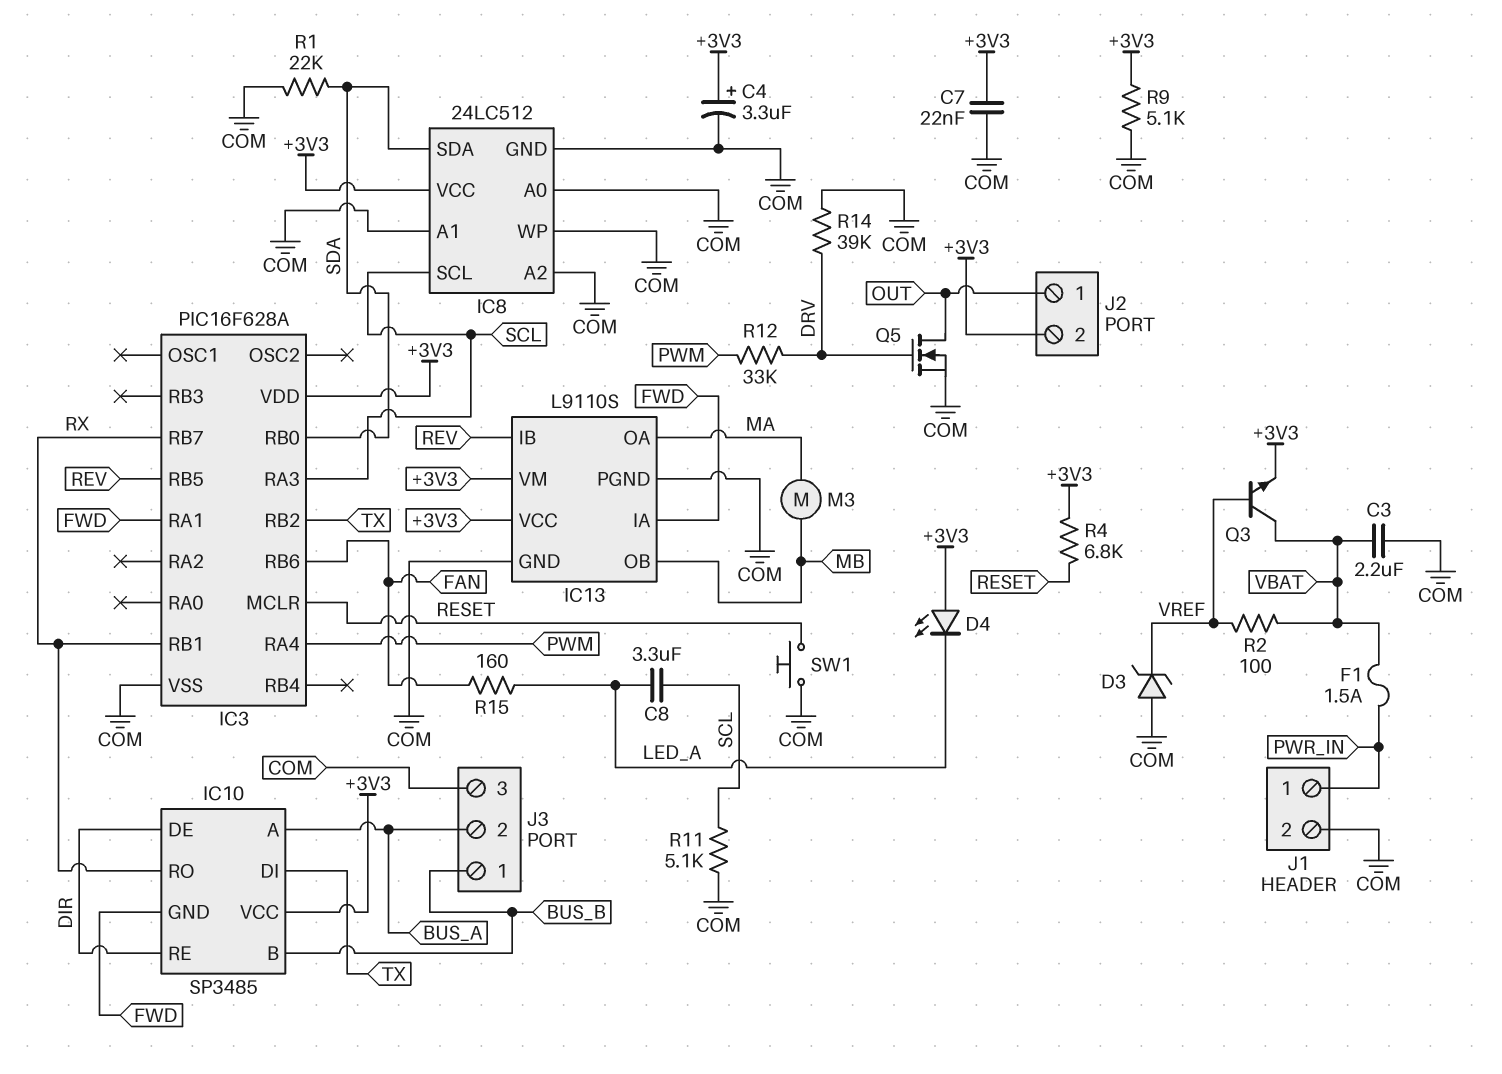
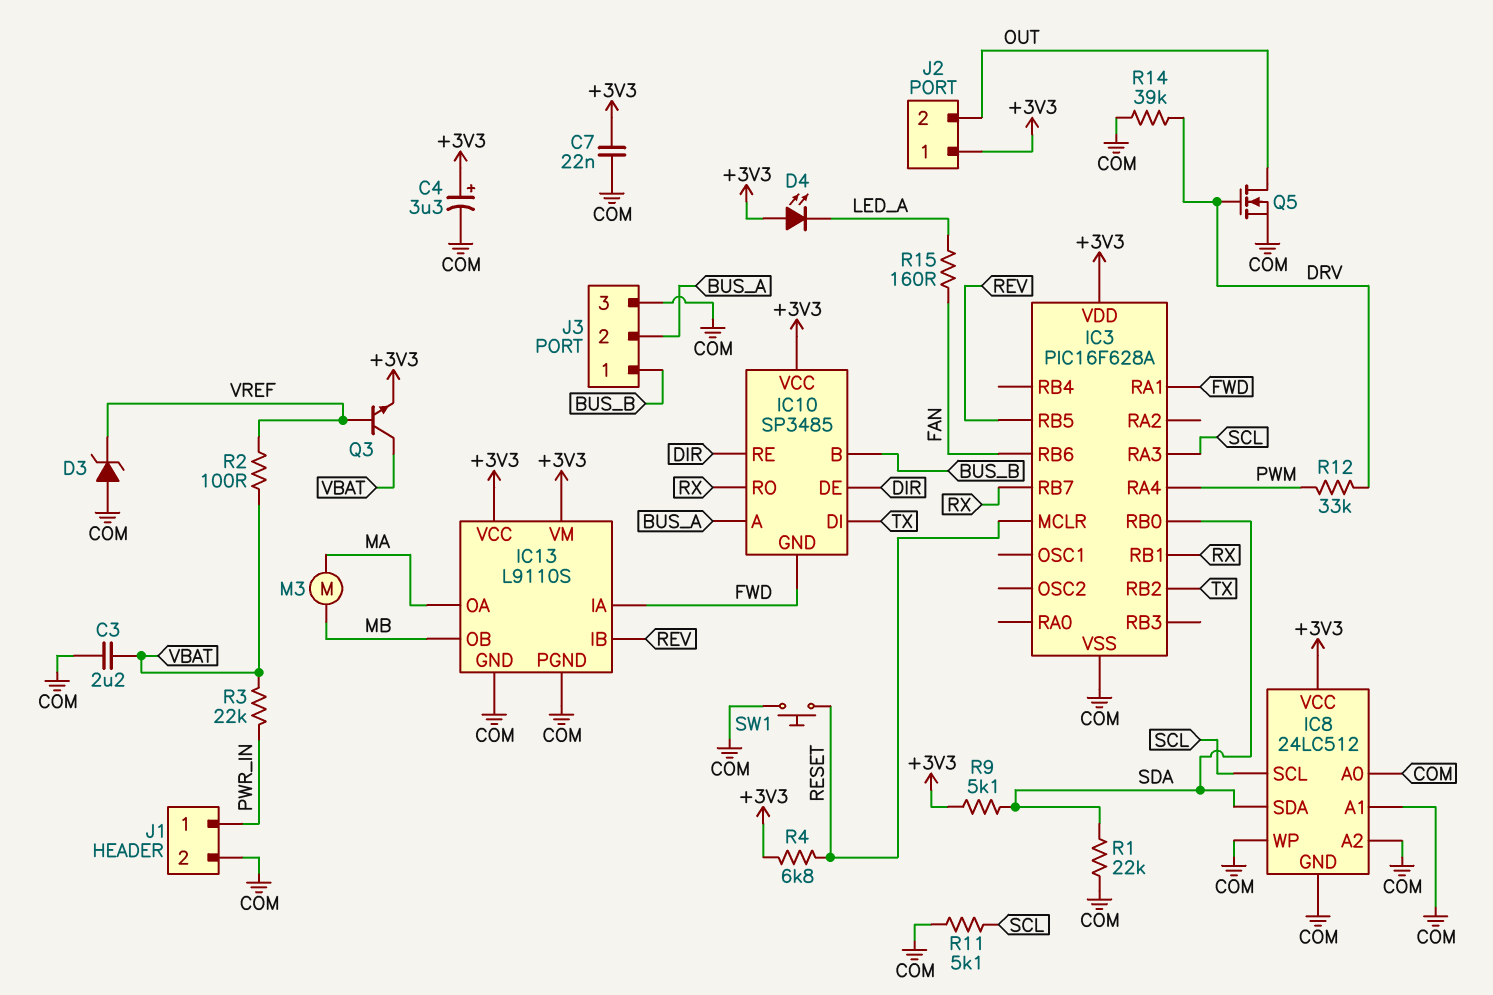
C8: 3.3uF (LED_A, SCL) -> none
F1: 1.5A (PWR_IN, VBAT) -> none
J2 pin 1: OUT -> +3V3
J2 pin 2: +3V3 -> OUT
R3: none -> 22k (PWR_IN, VBAT)
R9: 5.1k (+3V3, COM) -> 5.1k (+3V3, SDA)

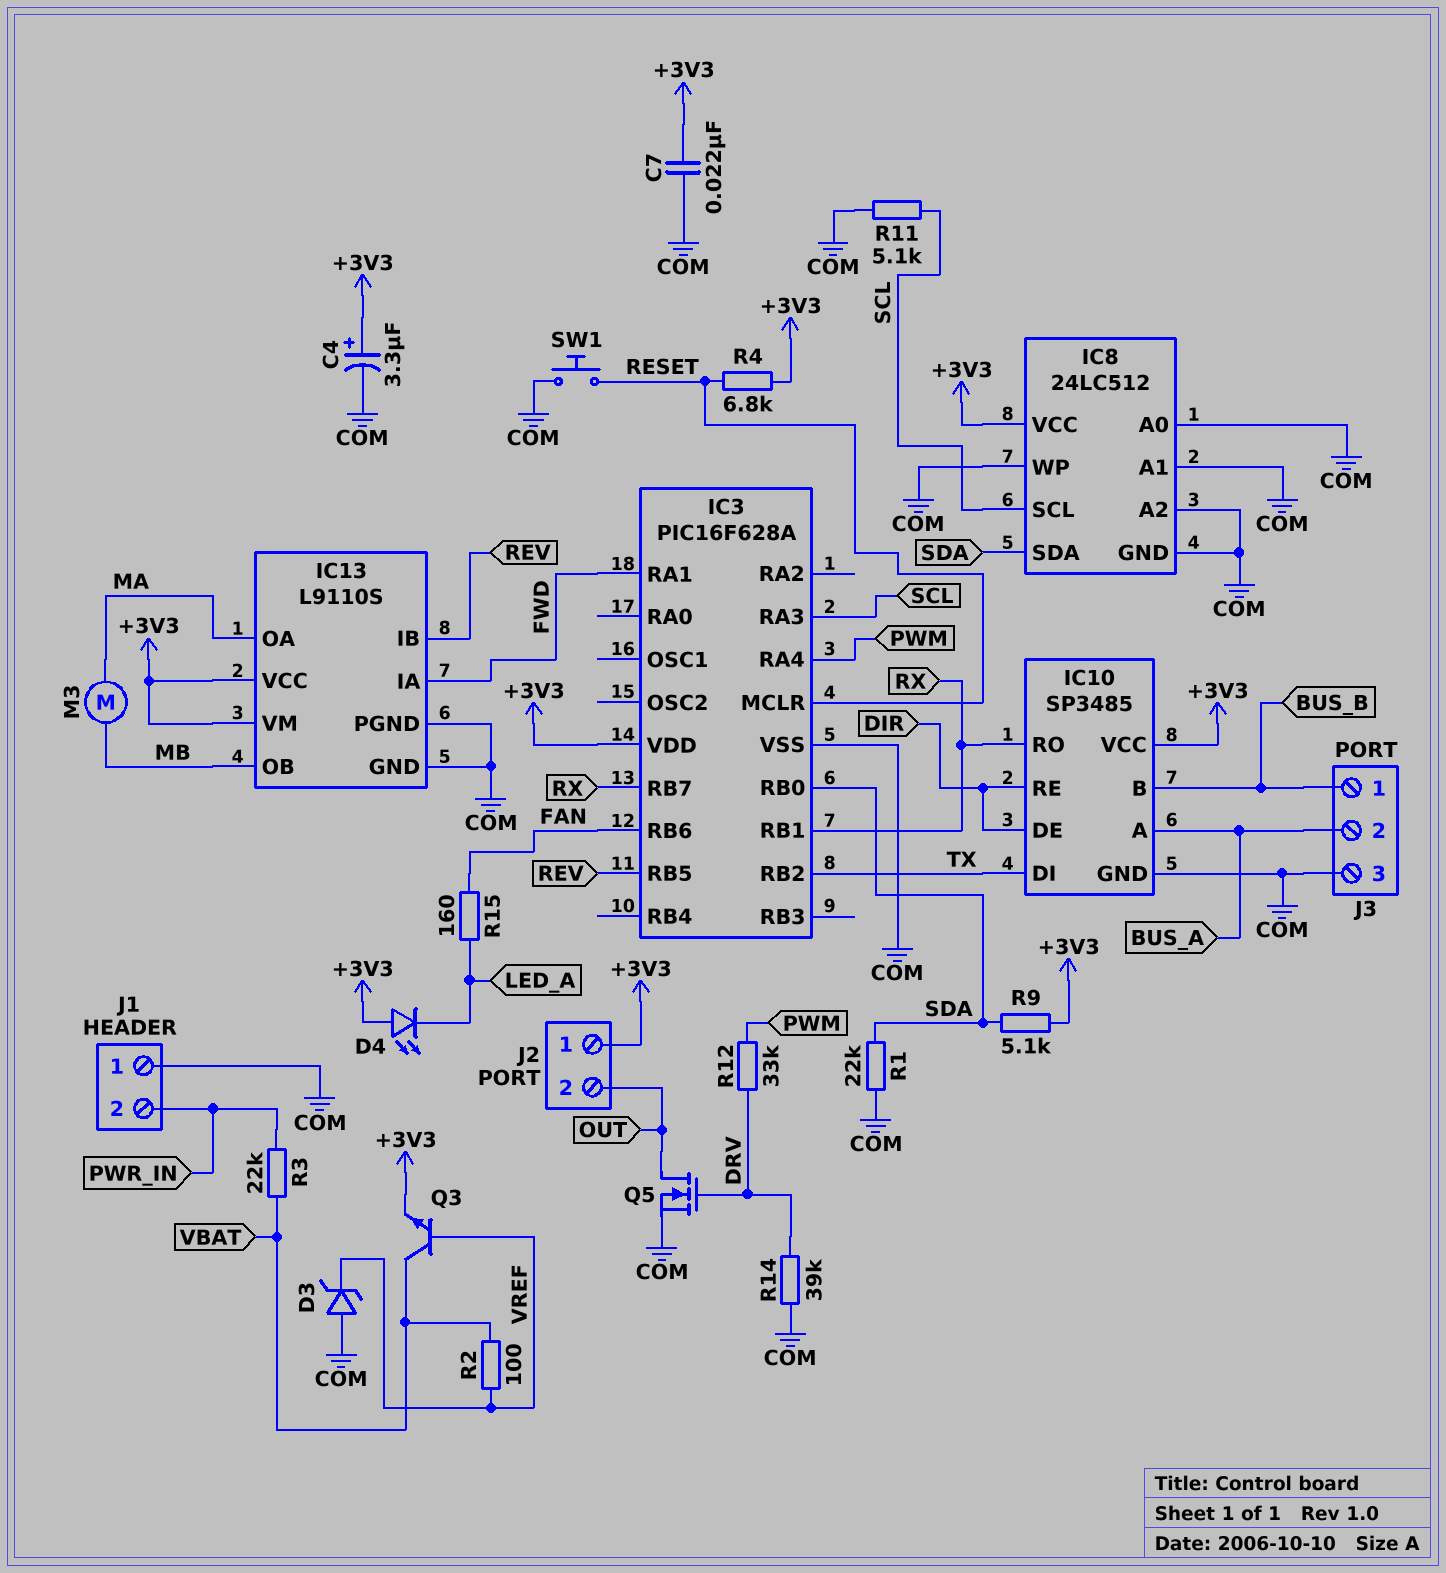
C3: 2.2uF (COM, VBAT) -> none
IC10 pin GND: FWD -> COM
J1 pin 1: PWR_IN -> COM
J1 pin 2: COM -> PWR_IN

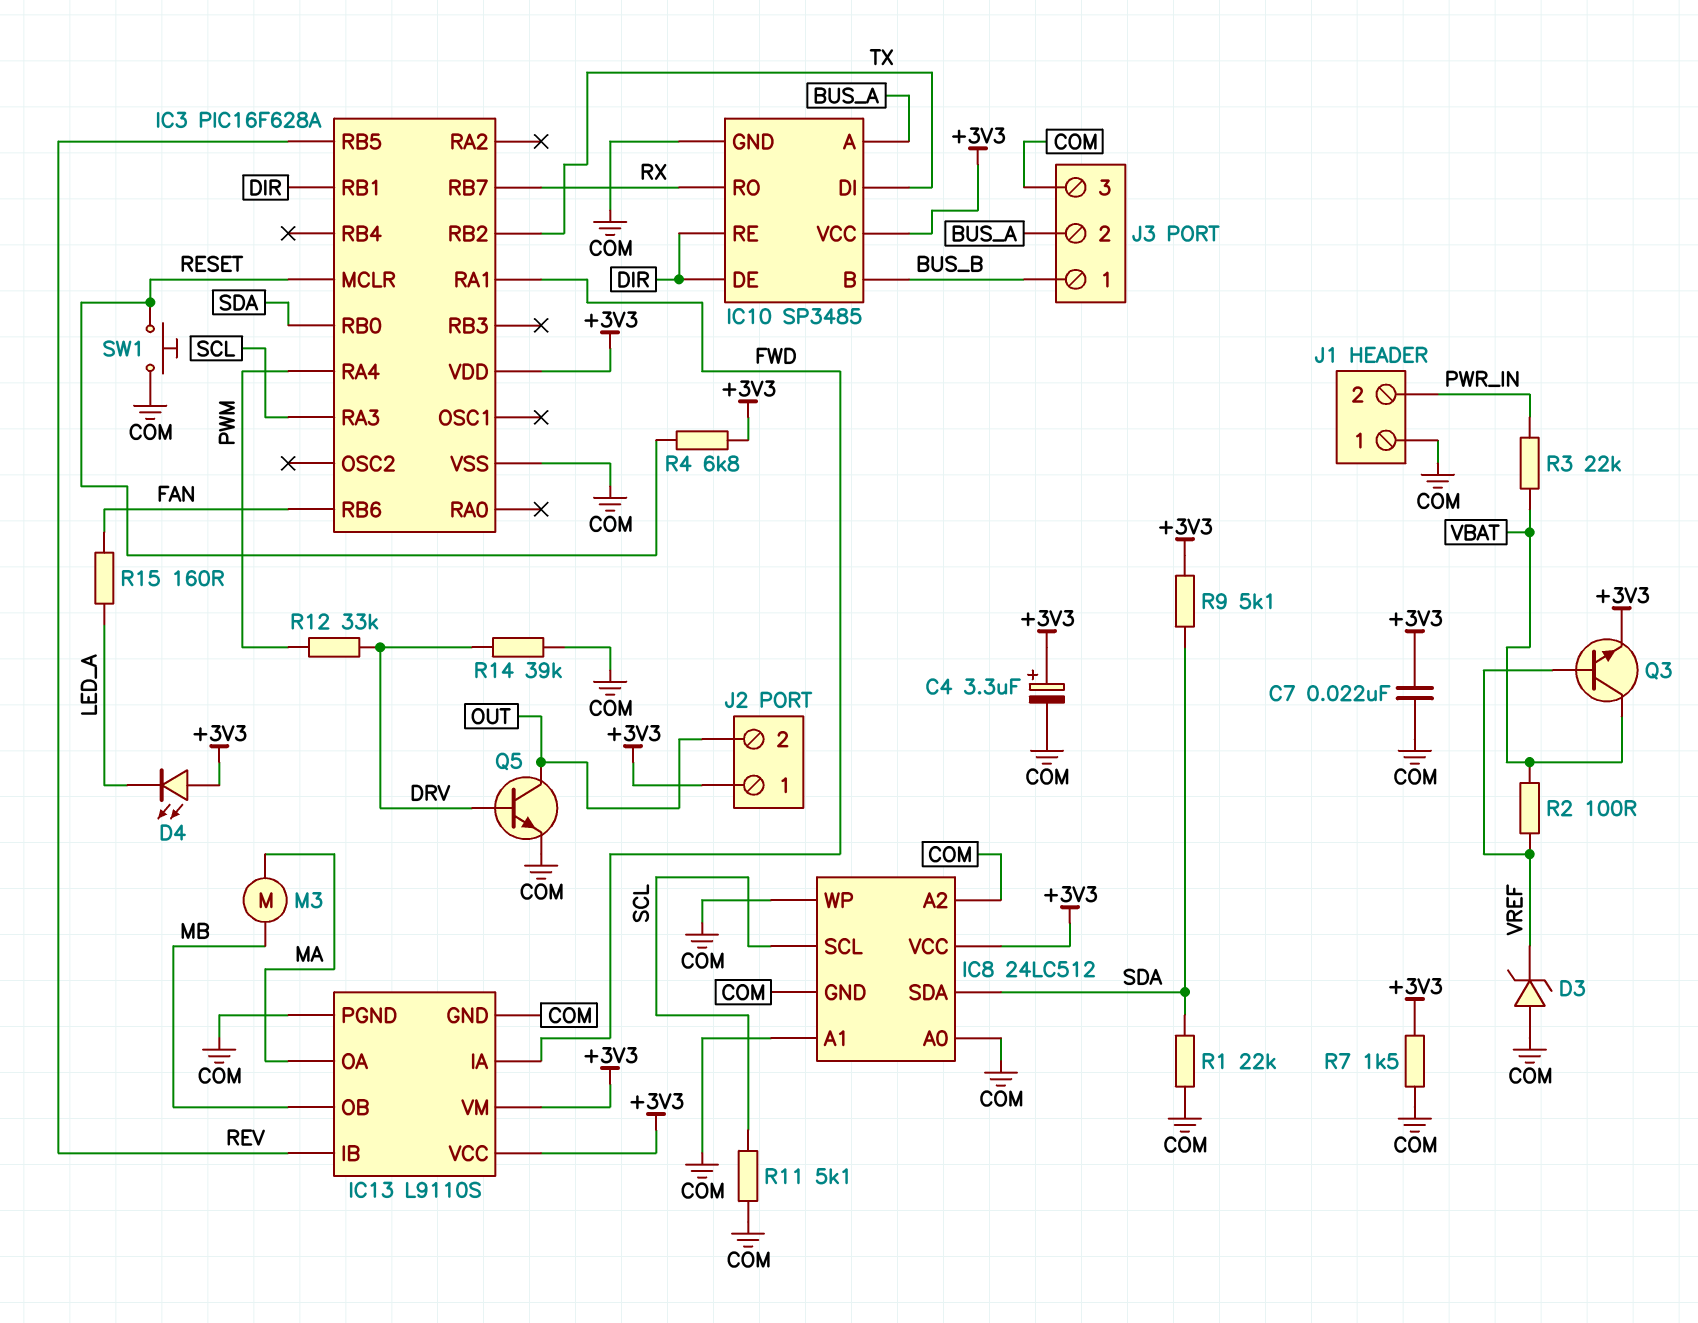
IC3 pin RB1: RX -> DIR
Q5: NMOS (G DRV, D OUT, S COM) -> NPN (B DRV, C OUT, E COM)
R7: none -> 1.5k (+3V3, COM)

